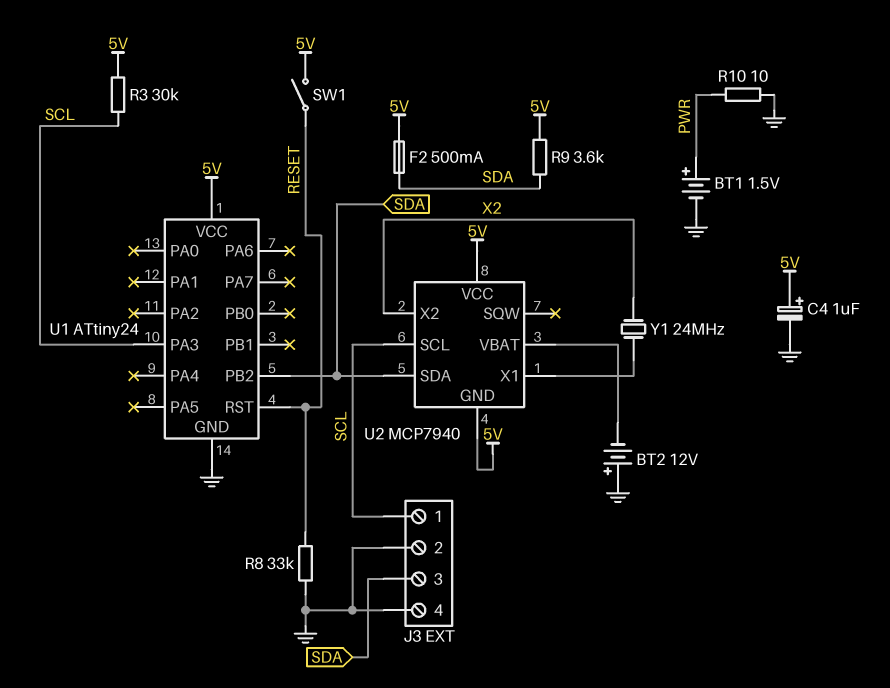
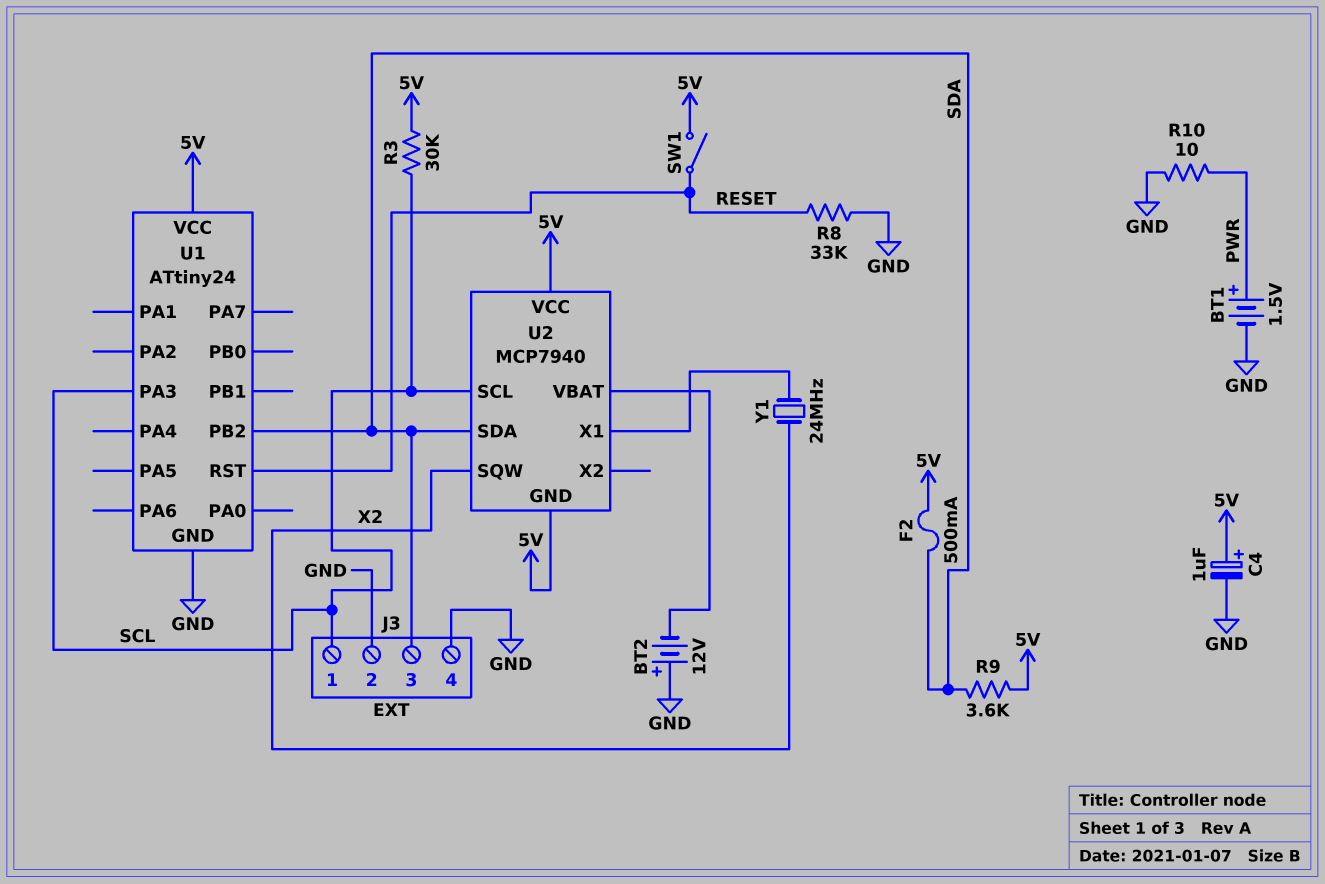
U2 pin SQW: none -> X2
U2 pin X2: X2 -> none

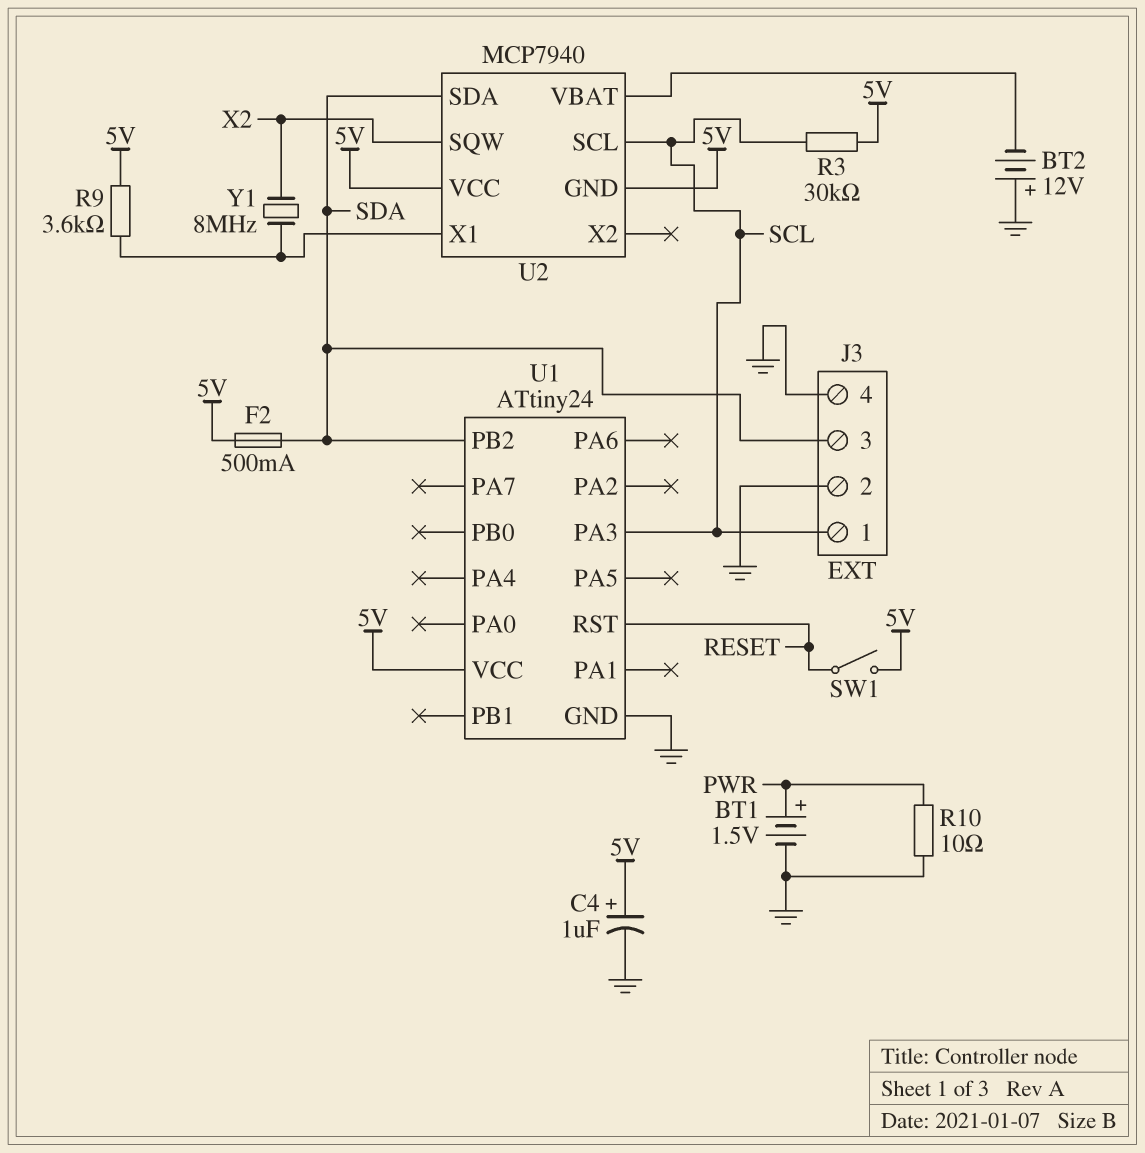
R8: 33k (GND, RESET) -> none
R9: 3.6k (5V, SDA) -> 3.6k (5V, U2/X1)
Y1: 24MHz (U2/X1, X2) -> 8MHz (U2/X1, X2)

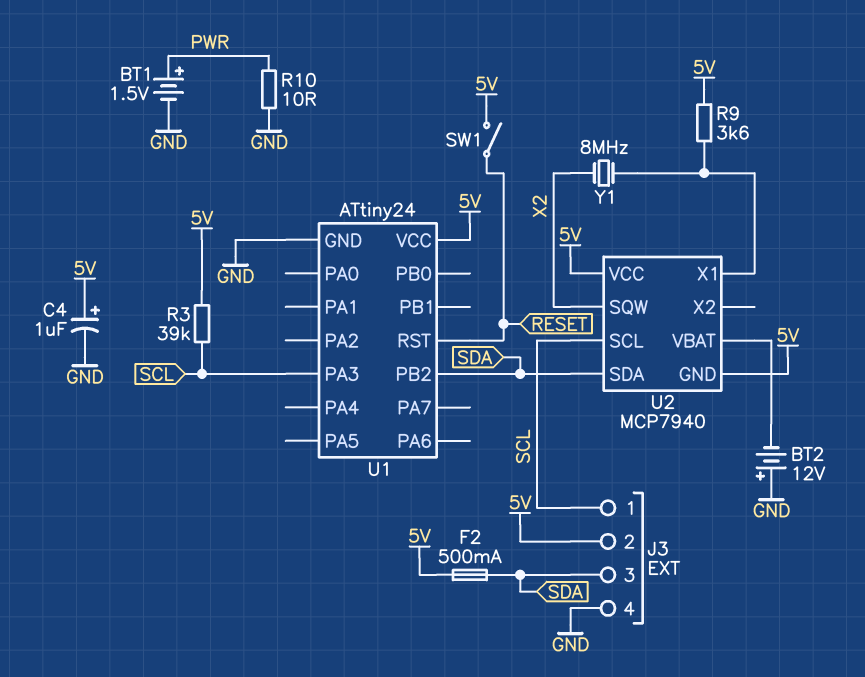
J3 pin 2: GND -> 5V
R3: 30k (5V, SCL) -> 39k (5V, SCL)

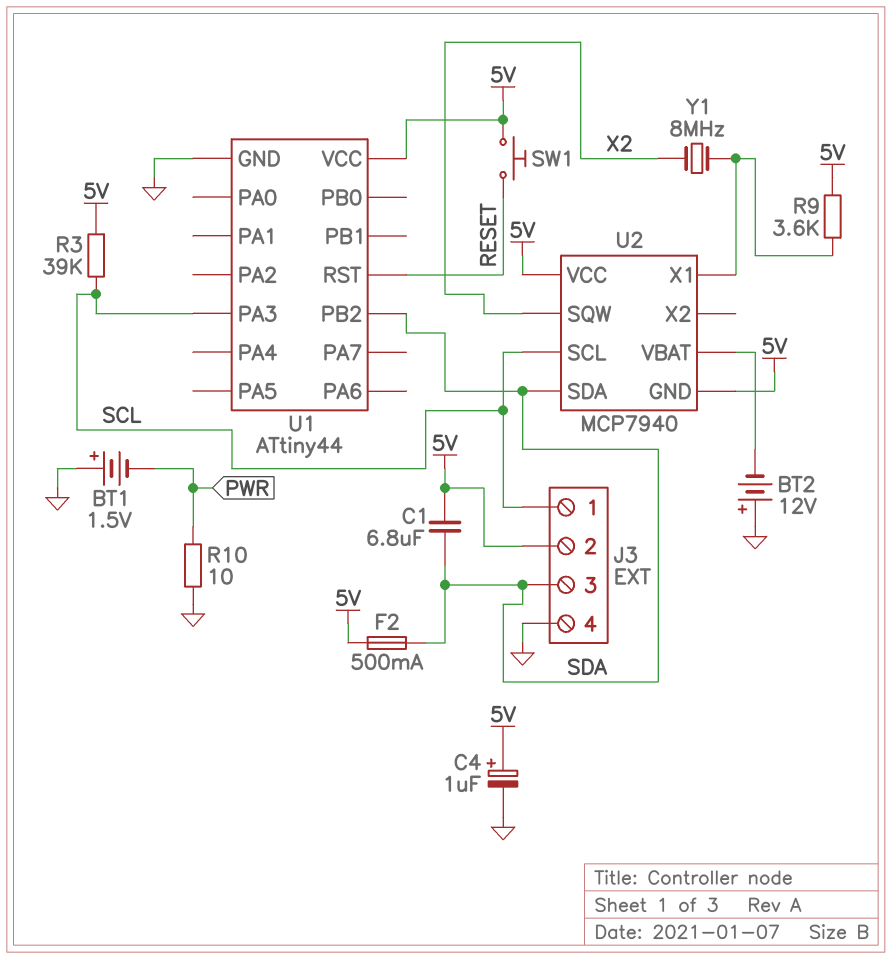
BT1: 1.5V (plus PWR, minus GND) -> 1.5V (plus GND, minus PWR)
C1: none -> 6.8uF (5V, SDA)
SW1: switch (5V, RESET) -> button (5V, RESET)
U1: ATtiny24 -> ATtiny44

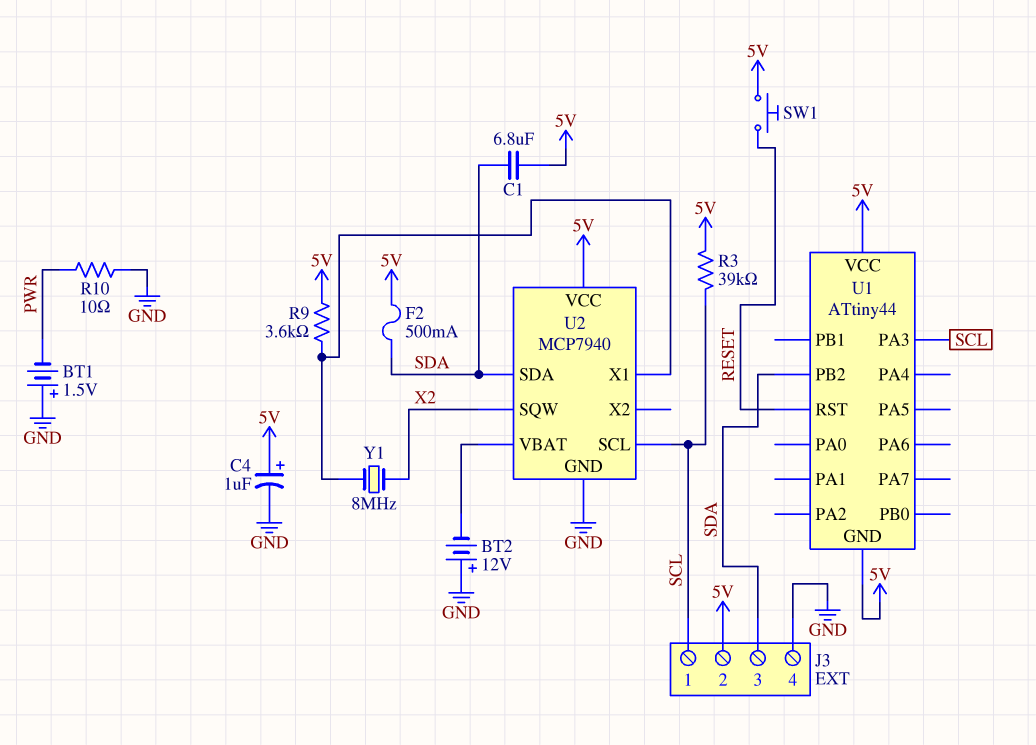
U1 pin GND: GND -> 5V
U2 pin GND: 5V -> GND

